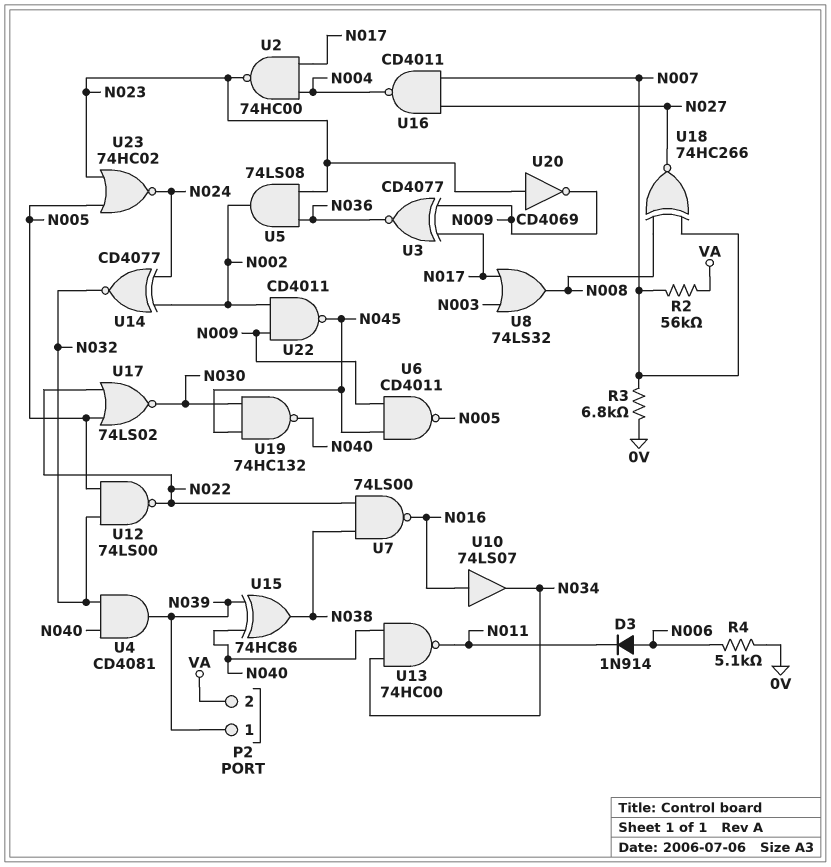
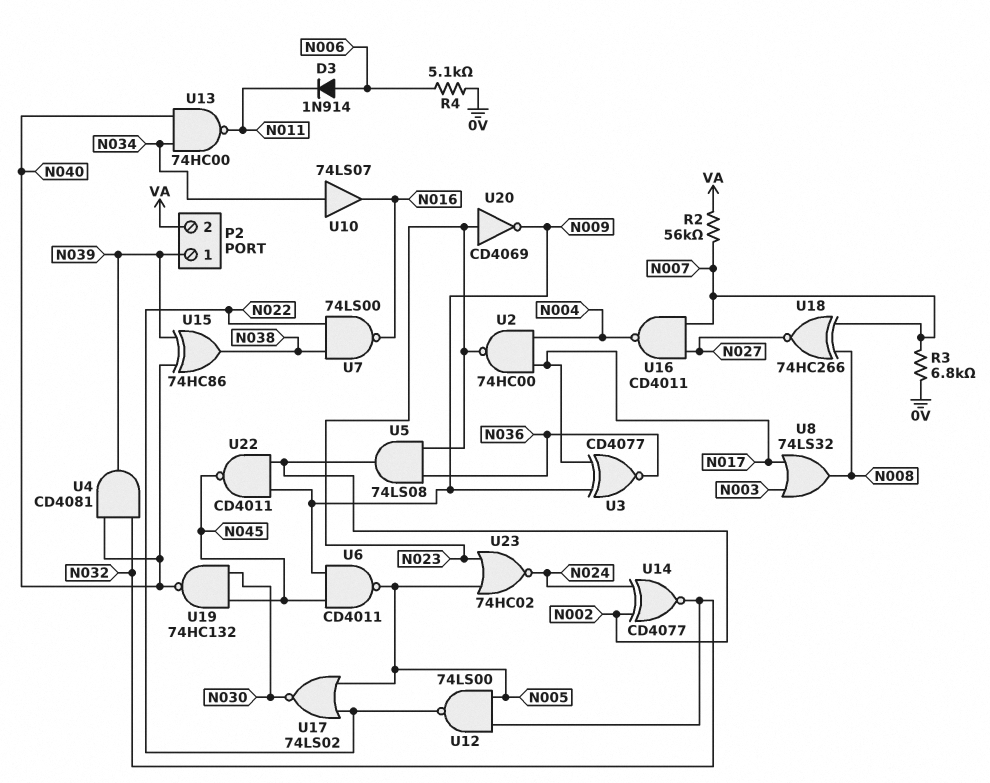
U10: buffer 74LS07 (in N016, out N034) -> buffer 74LS07 (in N034, out N016)

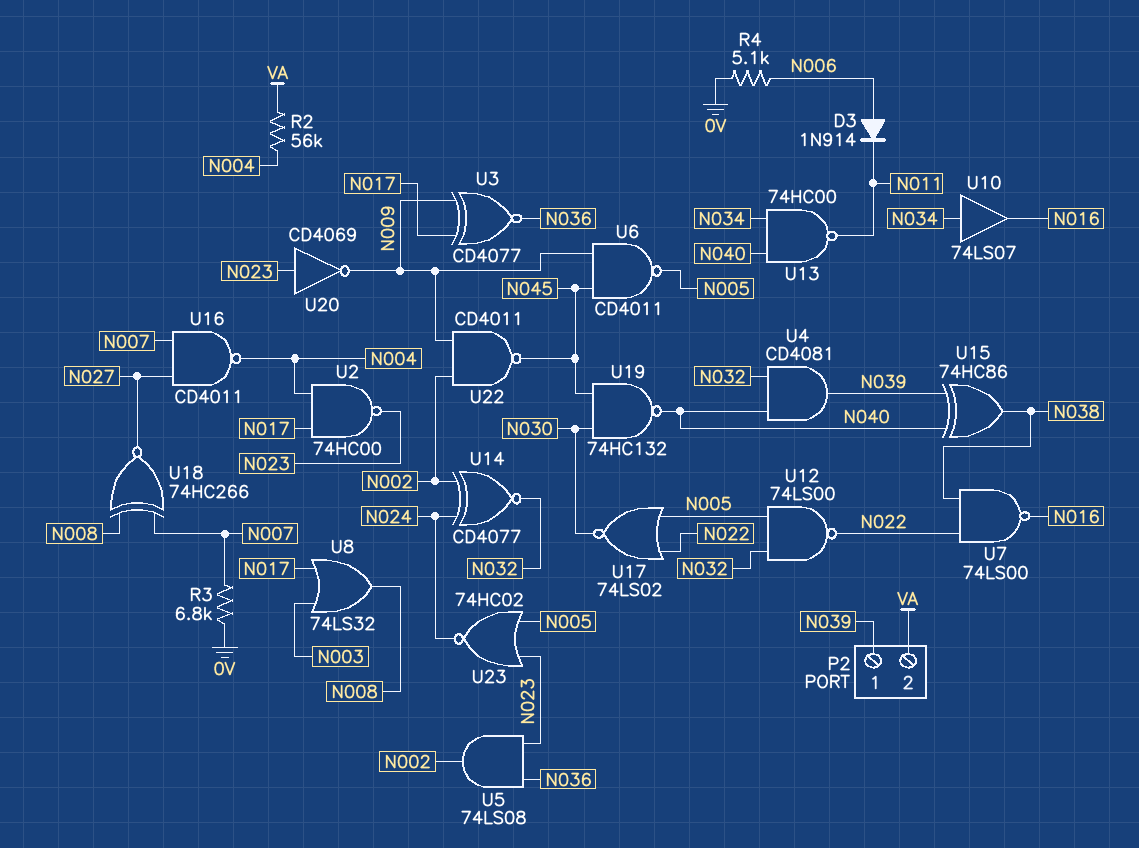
R2: 56k (N007, VA) -> 56k (N004, VA)

